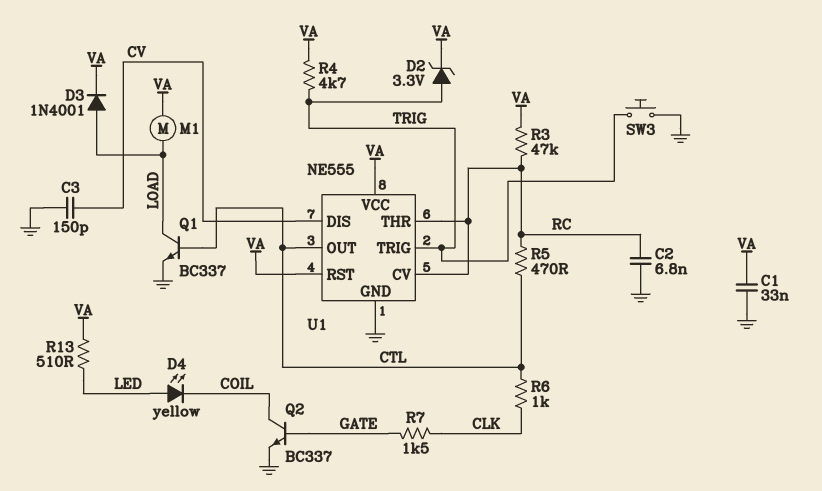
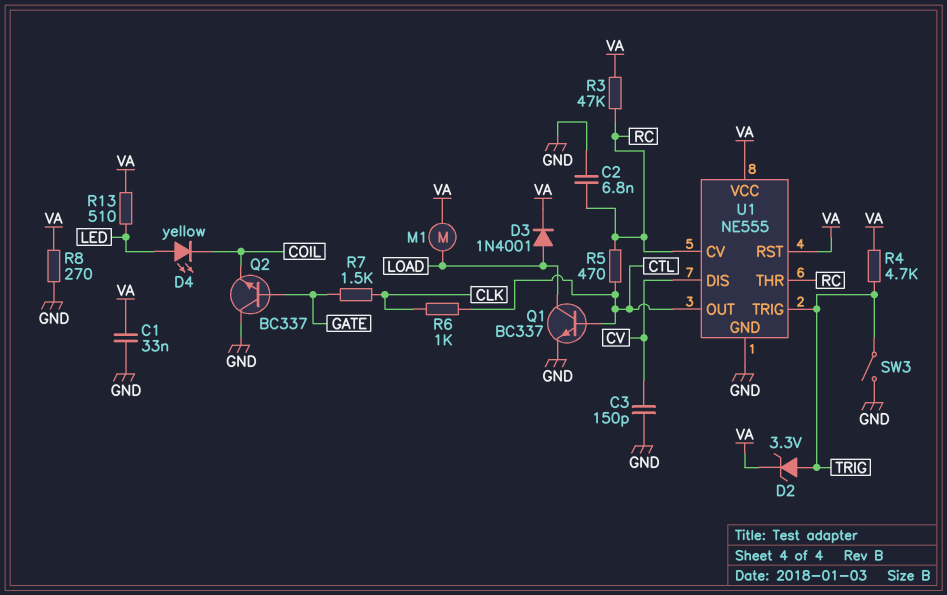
Q2: NPN BC337 (B GATE, C COIL, E GND) -> NPN BC337 (B GATE, C GND, E COIL)
R8: none -> 270 (GND, VA)
SW3: button (GND, TRIG) -> switch (GND, TRIG)

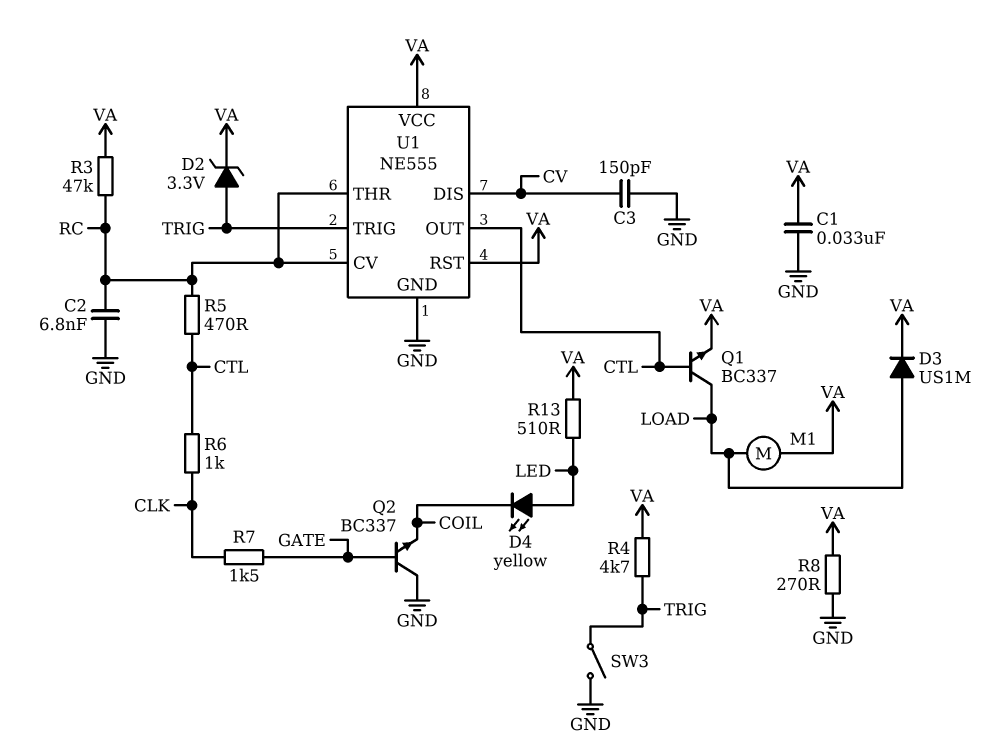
D3: diode 1N4001 (A LOAD, K VA) -> diode US1M (A LOAD, K VA)
Q1: NPN BC337 (B CTL, C LOAD, E GND) -> NPN BC337 (B CTL, C LOAD, E VA)

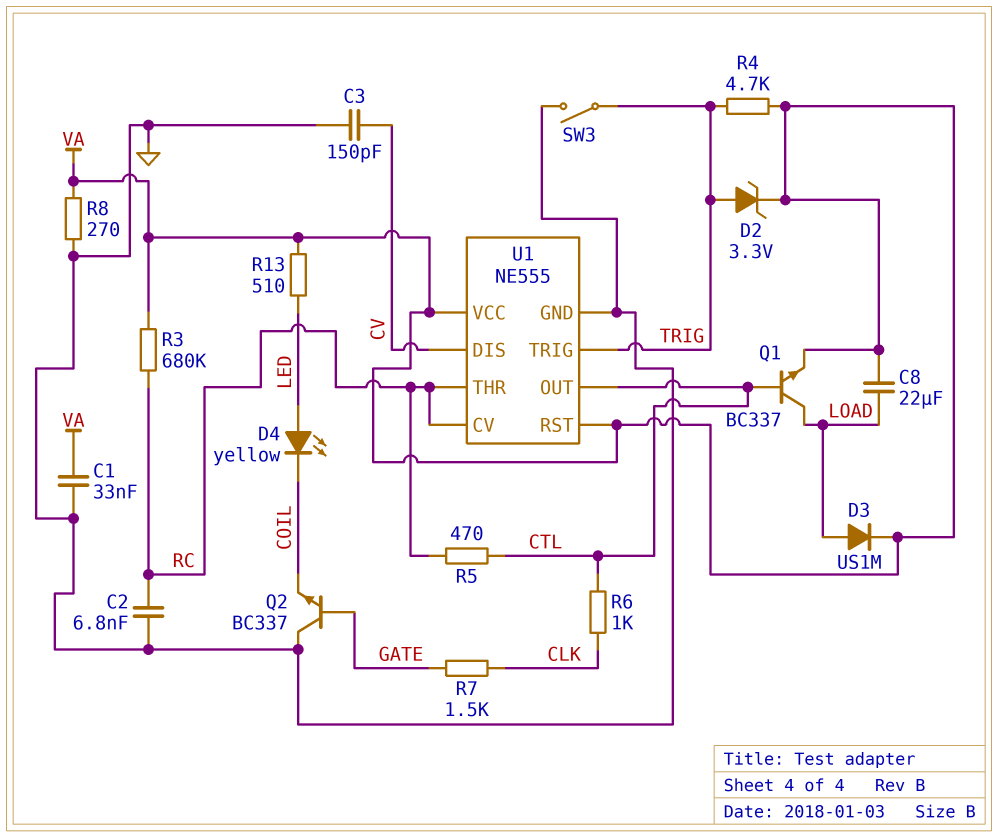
C8: none -> 22uF (LOAD, VA)
M1: motor (LOAD, VA) -> none
R3: 47k (RC, VA) -> 680k (RC, VA)

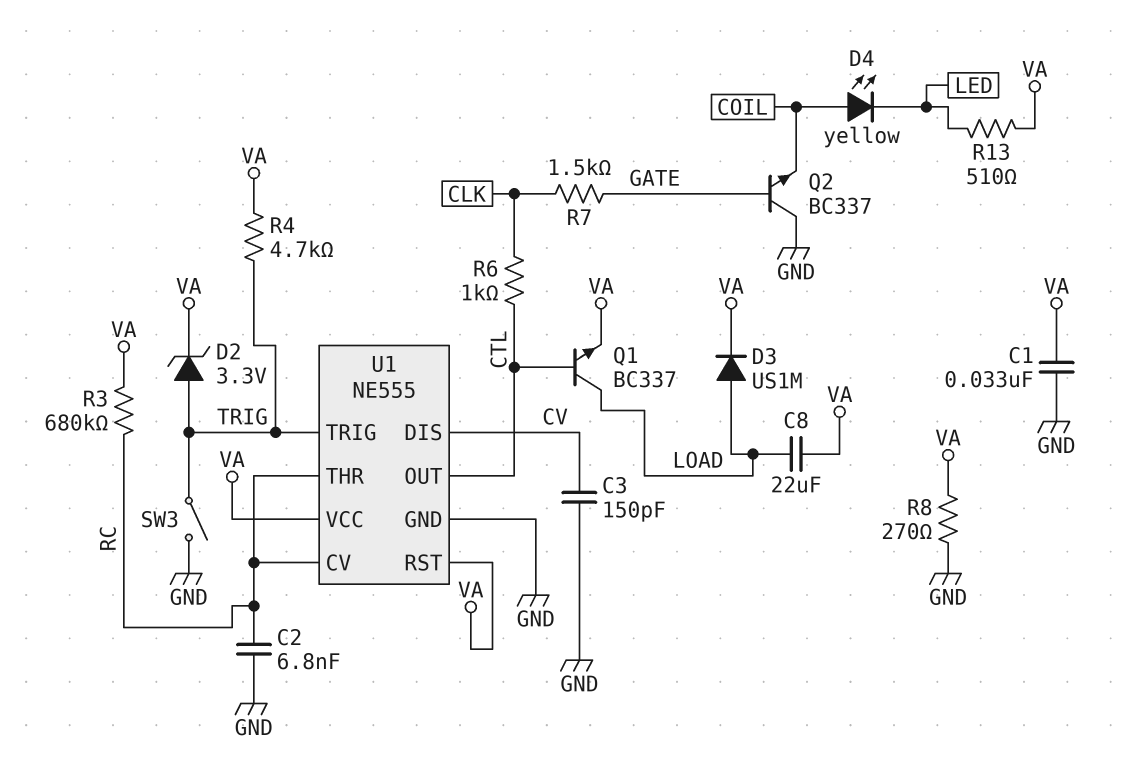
D4: LED yellow (A LED, K COIL) -> LED yellow (A COIL, K LED)
R5: 470 (CTL, RC) -> none

